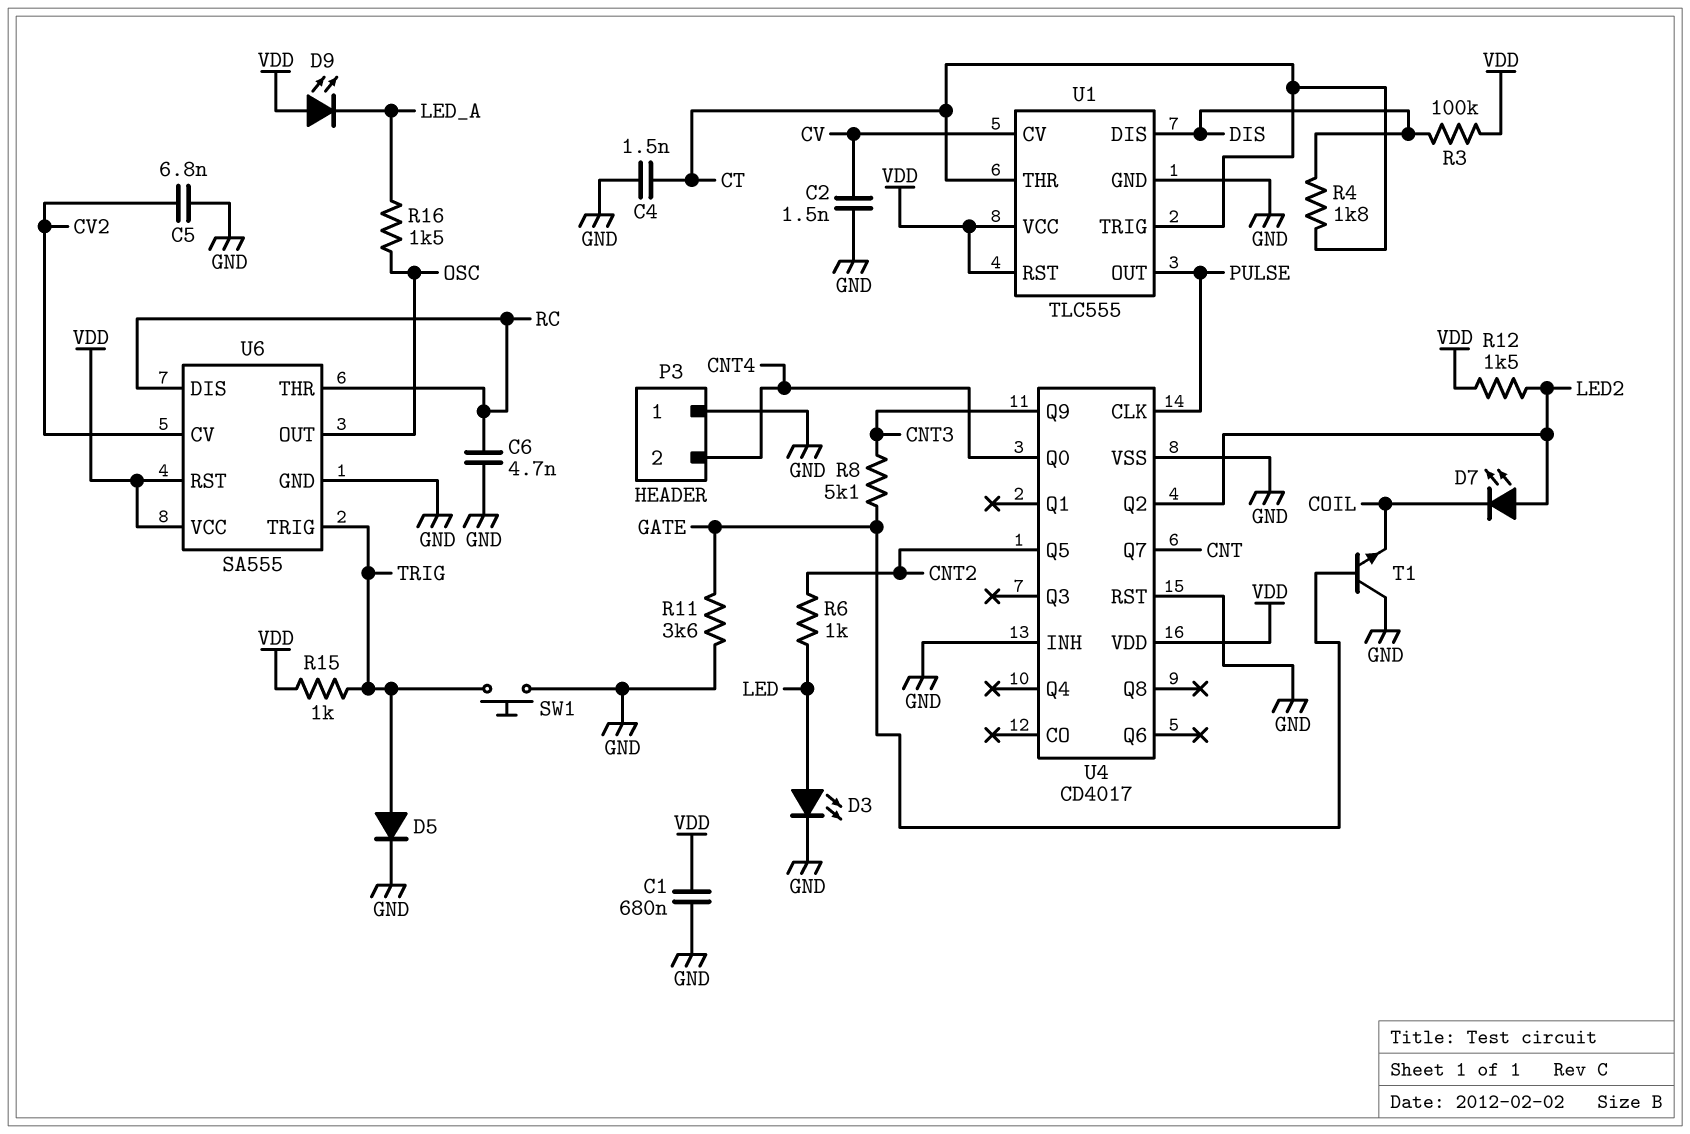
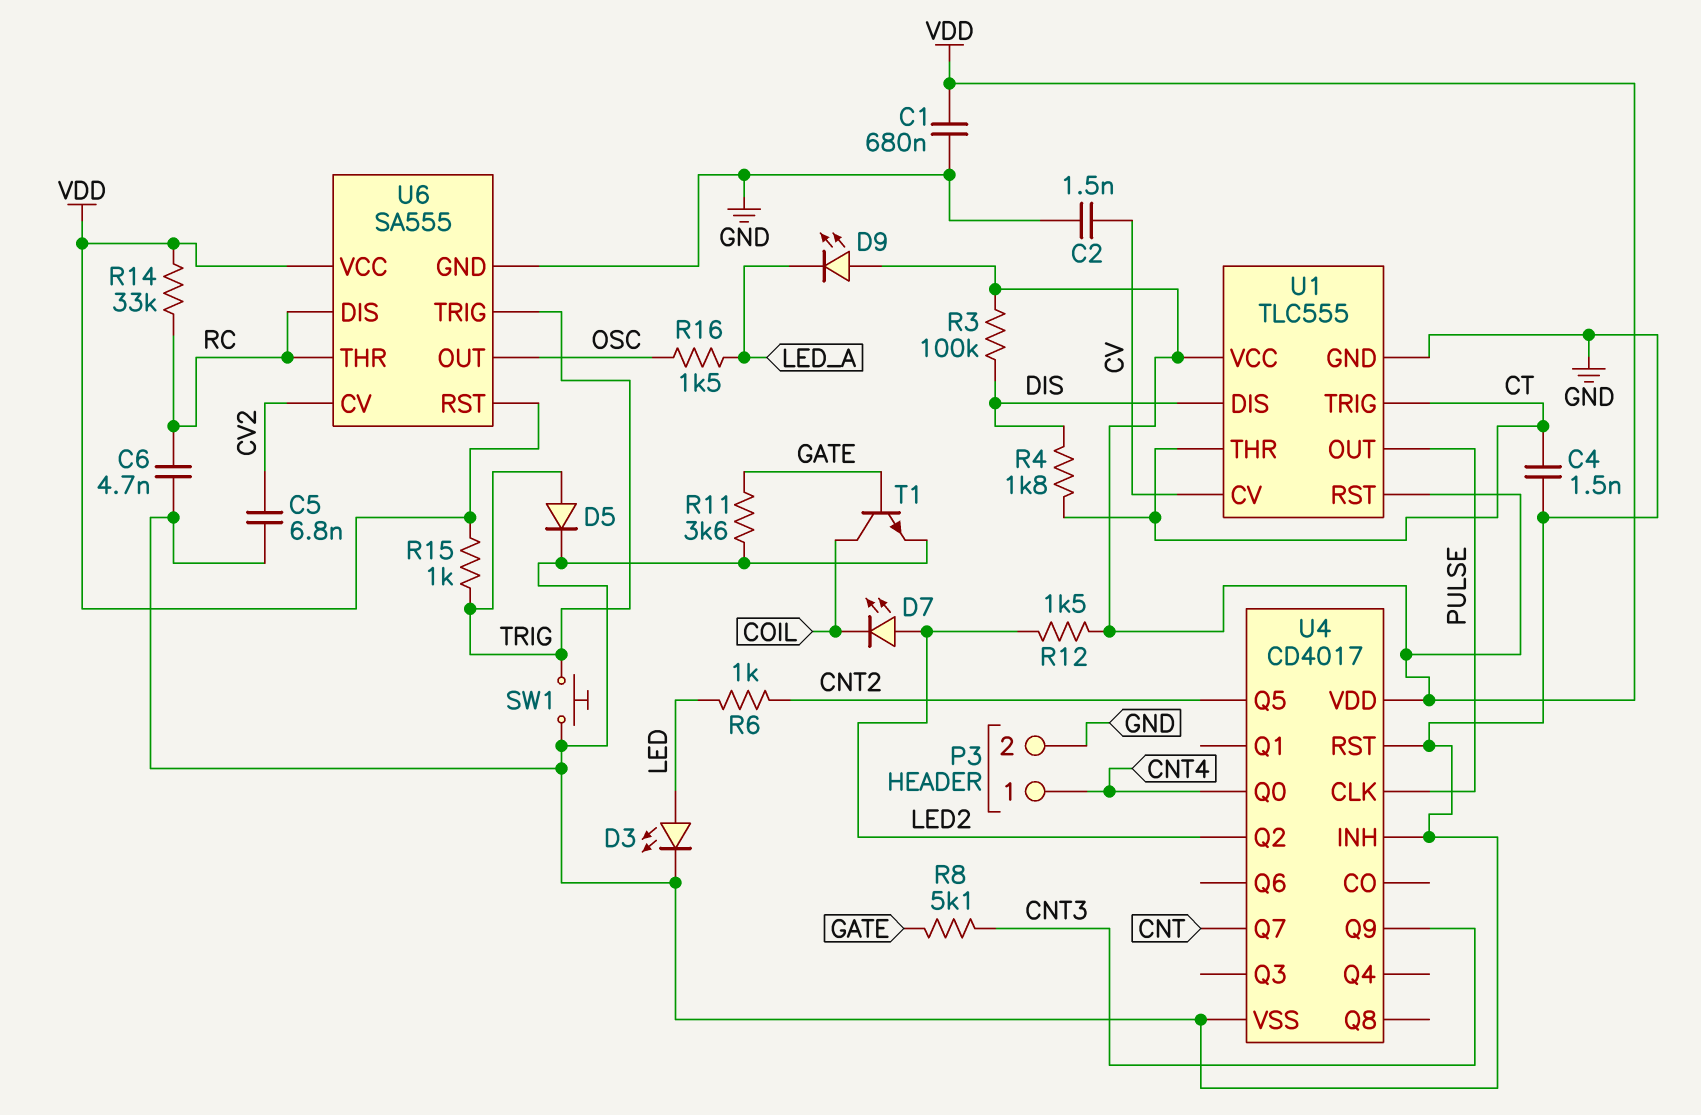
P3 pin 1: GND -> CNT4
P3 pin 2: CNT4 -> GND
R14: none -> 33k (RC, VDD)
T1: NPN (B GATE, C GND, E COIL) -> NPN (B GATE, C COIL, E GND)

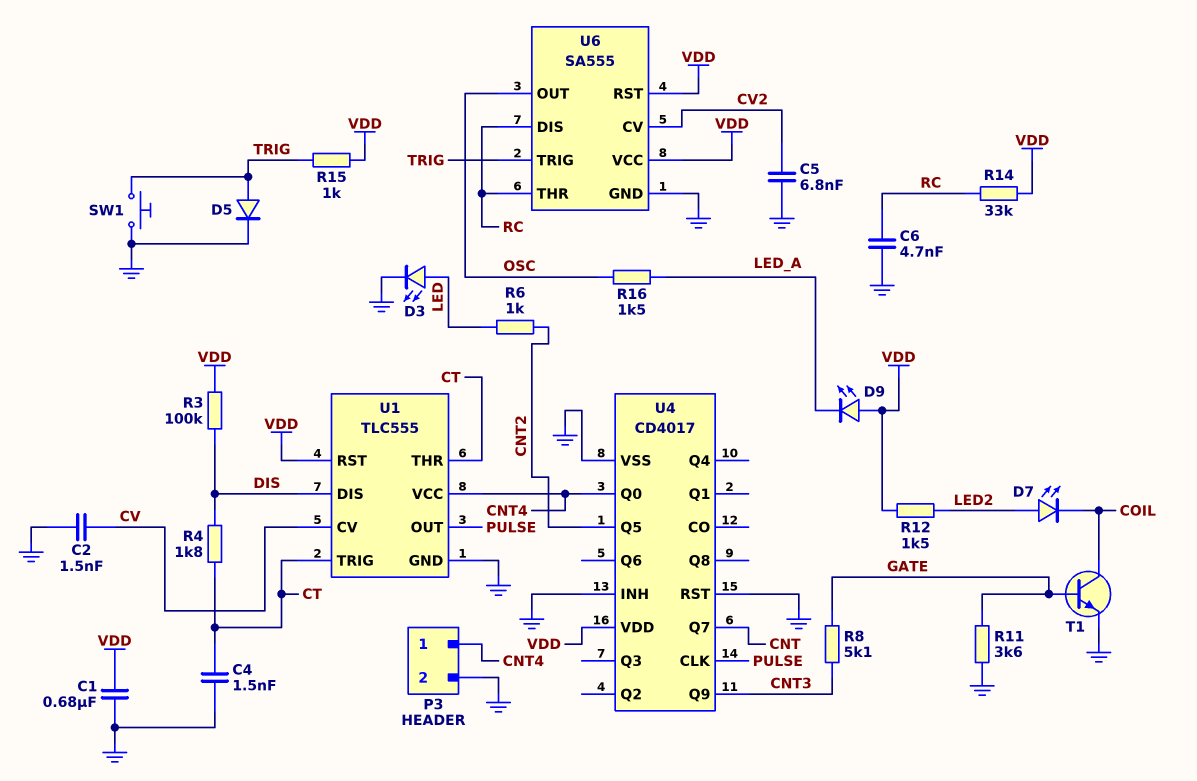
U1 pin VCC: VDD -> CNT4
U4 pin Q2: LED2 -> none

